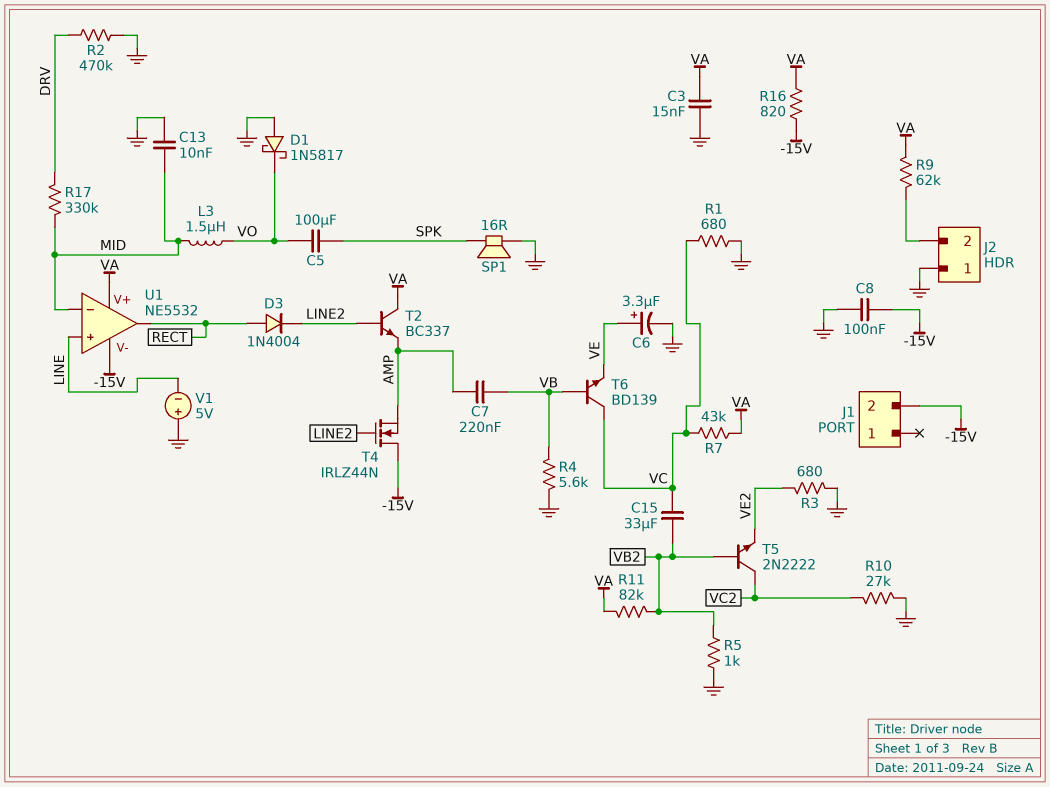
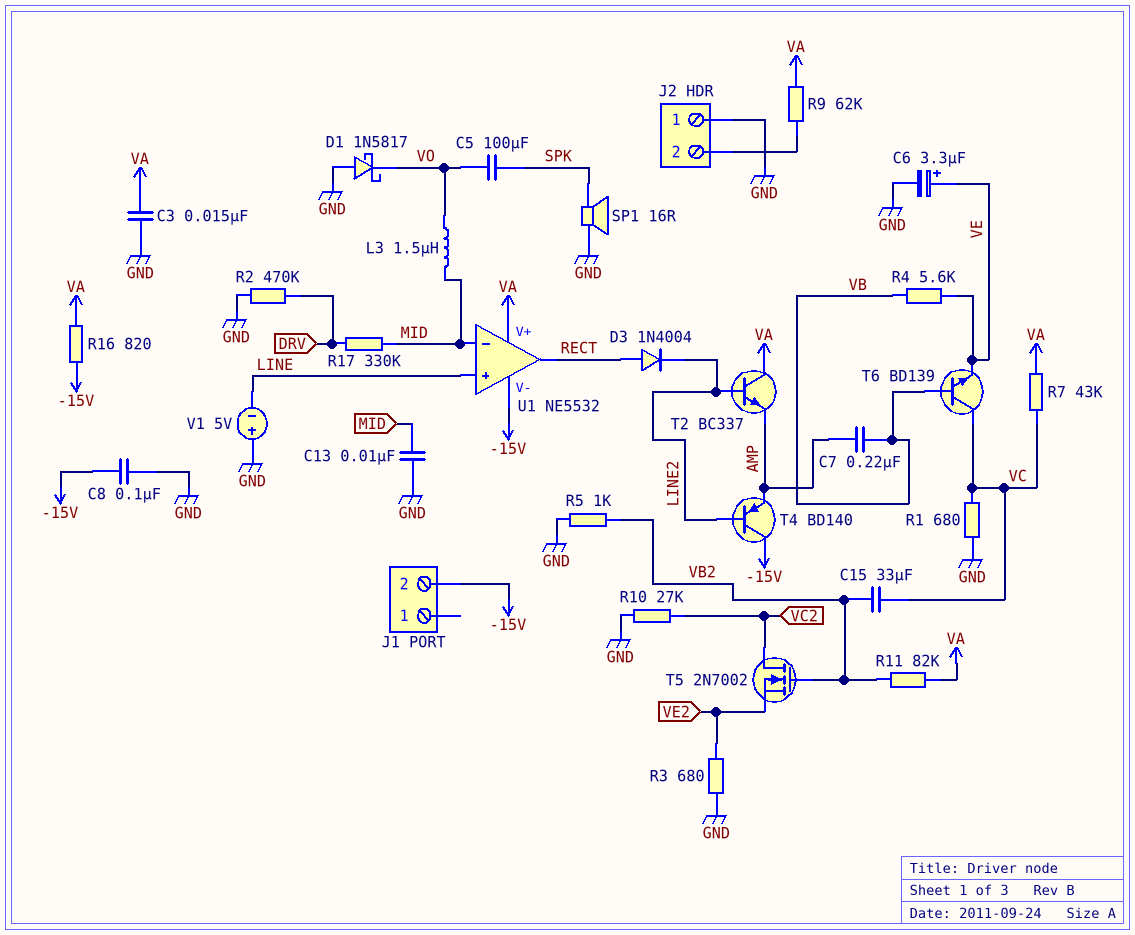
R4: 5.6k (GND, VB) -> 5.6k (VB, VE)
T4: NMOS IRLZ44N (G LINE2, D -15V, S AMP) -> PNP BD140 (B LINE2, C -15V, E AMP)
T5: NPN 2N2222 (B VB2, C VC2, E VE2) -> NMOS 2N7002 (G VB2, D VC2, S VE2)

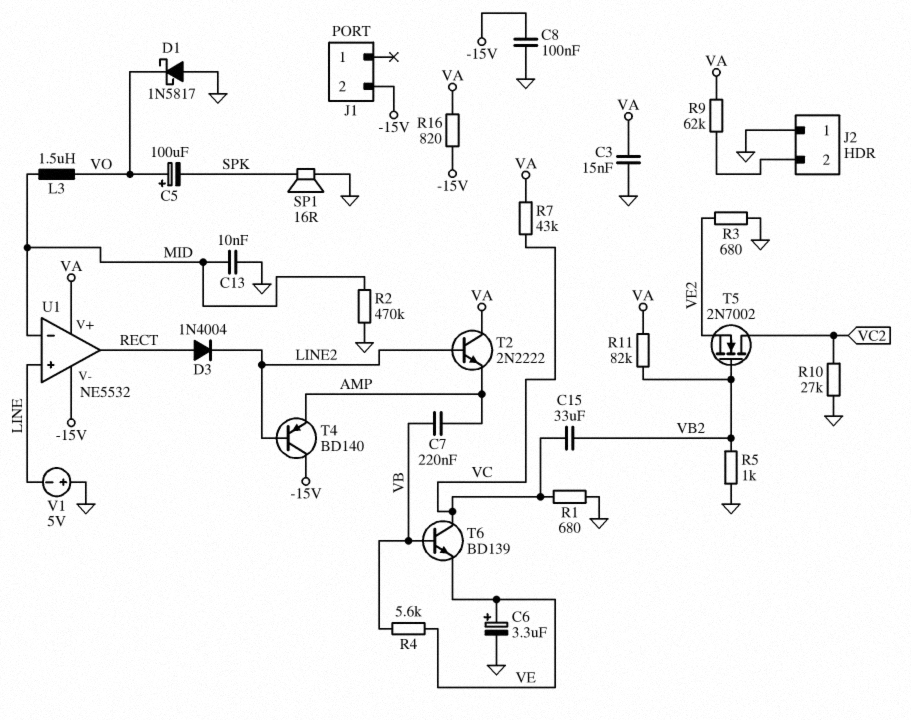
C5: 100uF (SPK, VO) -> 100uF (plus VO, minus SPK)
R2: 470k (DRV, GND) -> 470k (GND, MID)
R17: 330k (DRV, MID) -> none
T2: NPN BC337 (B LINE2, C VA, E AMP) -> NPN 2N2222 (B LINE2, C VA, E AMP)

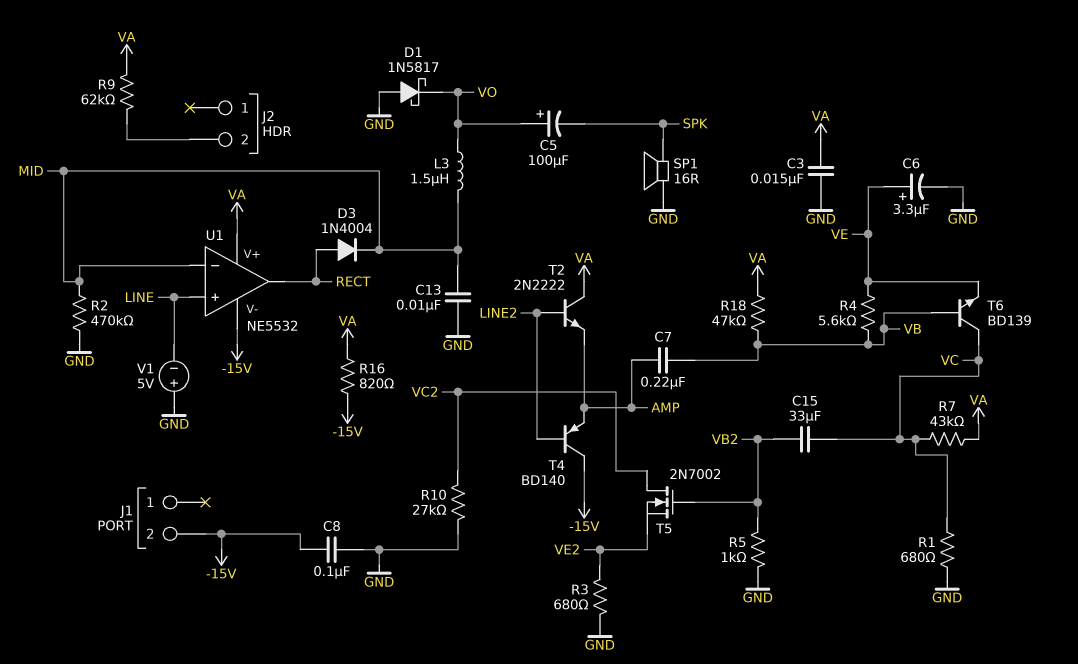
D3: diode 1N4004 (A RECT, K LINE2) -> diode 1N4004 (A RECT, K MID)
J2 pin 1: GND -> none
R11: 82k (VA, VB2) -> none
R18: none -> 47k (VA, VB)

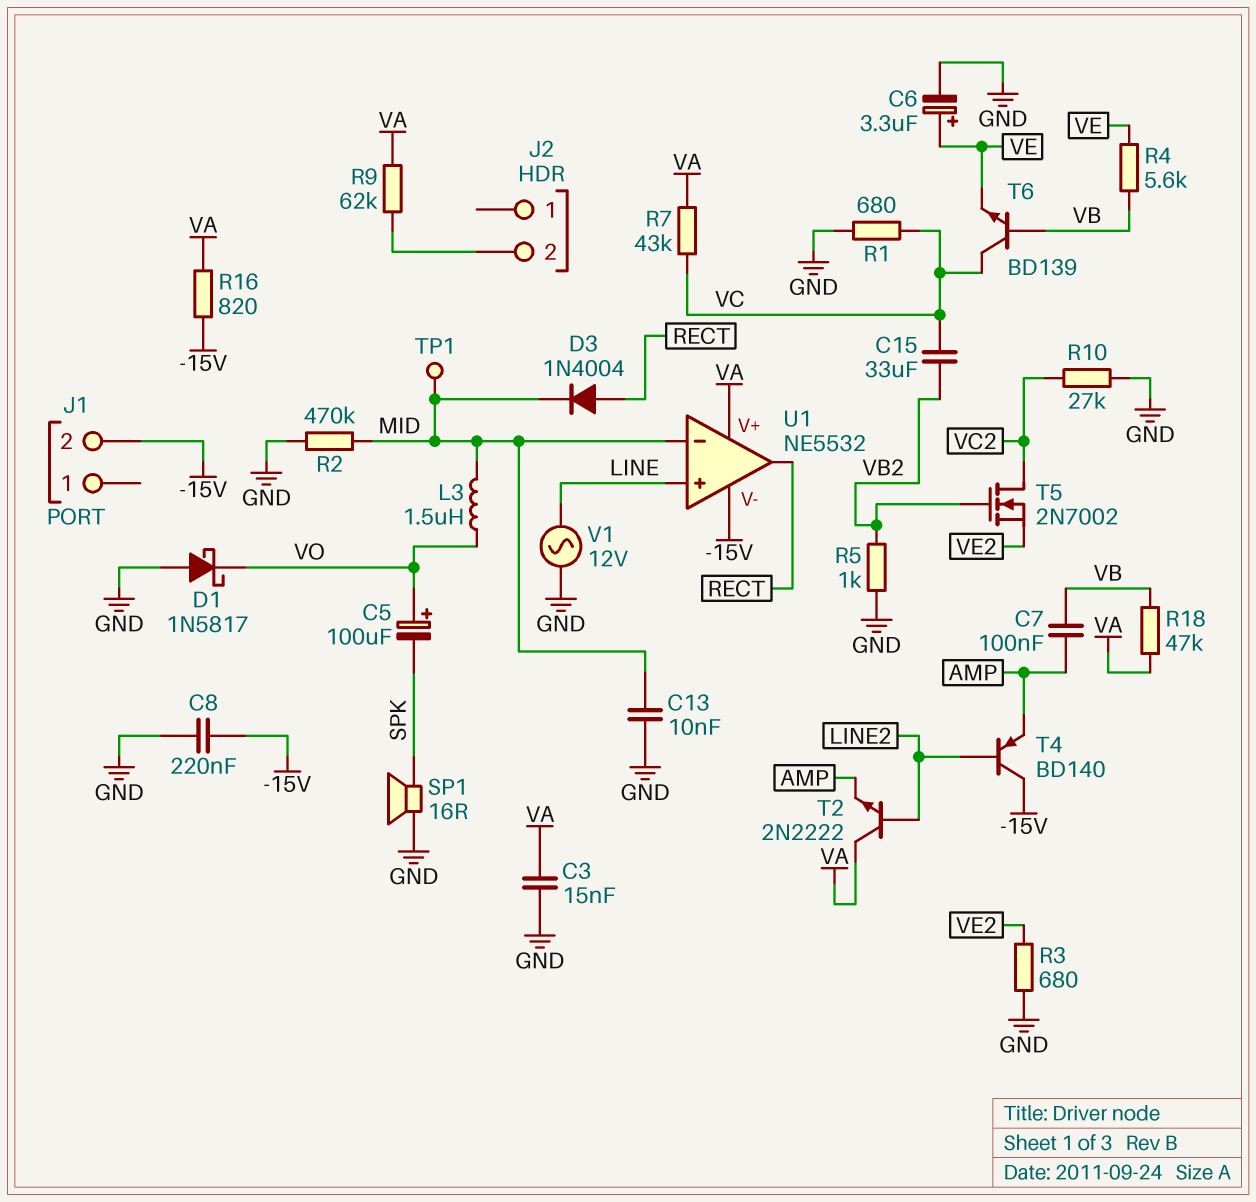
C7: 220nF (AMP, VB) -> 100nF (AMP, VB)
C8: 100nF (-15V, GND) -> 220nF (-15V, GND)
TP1: none -> test point (MID)
V1: 5V (plus GND, minus LINE) -> AC 12V (GND, LINE)

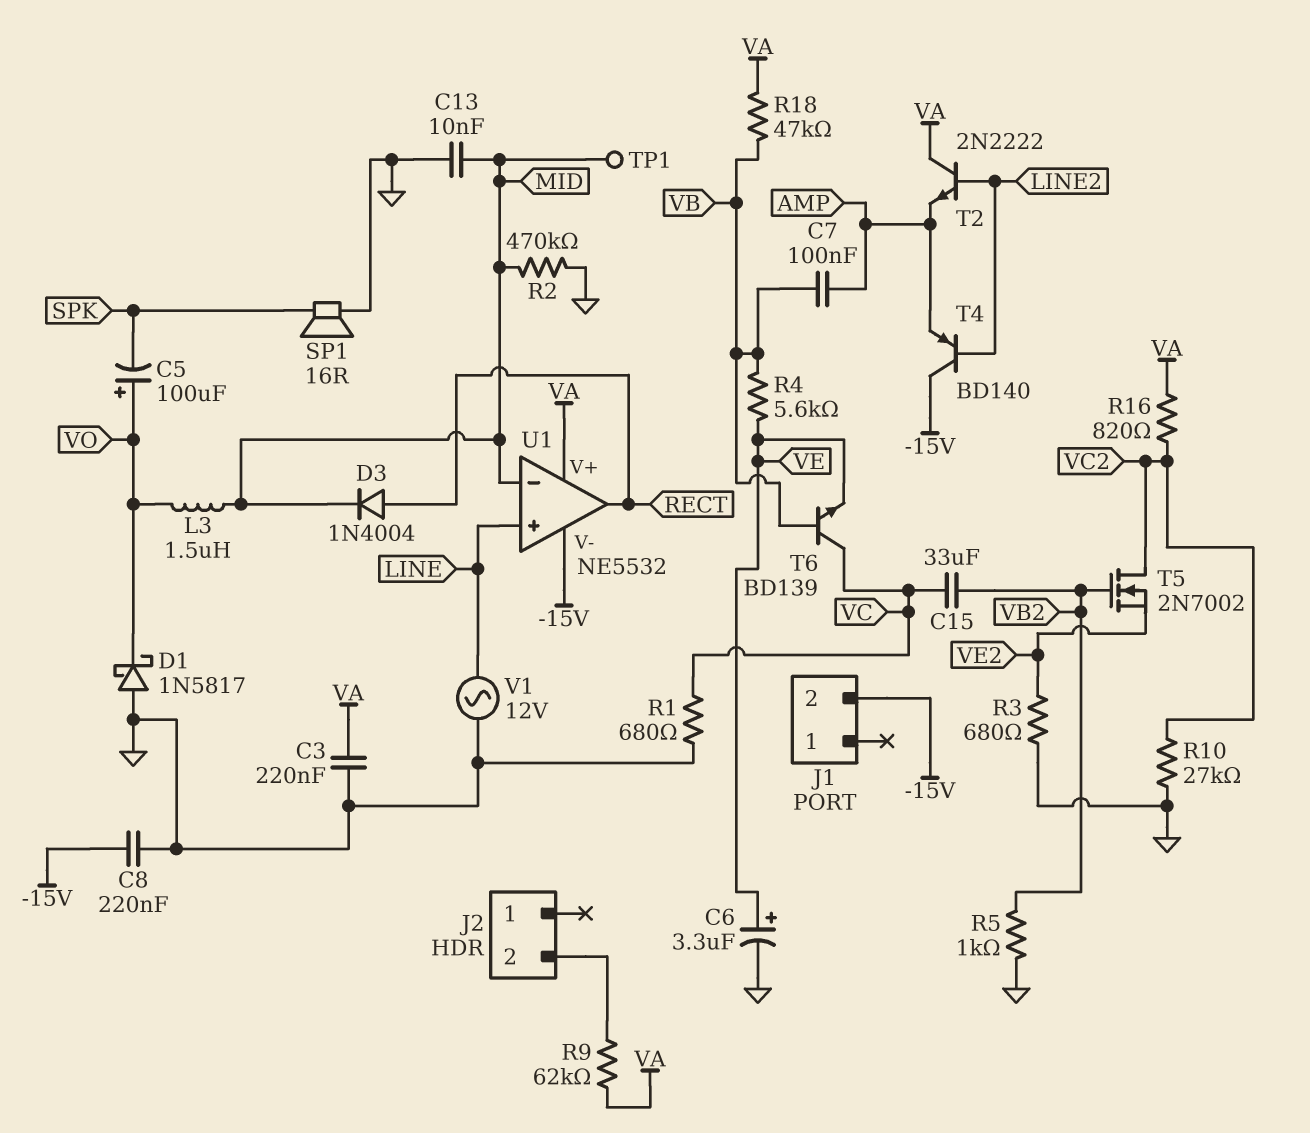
C3: 15nF (GND, VA) -> 220nF (GND, VA)
R7: 43k (VA, VC) -> none
R16: 820 (-15V, VA) -> 820 (VA, VC2)

